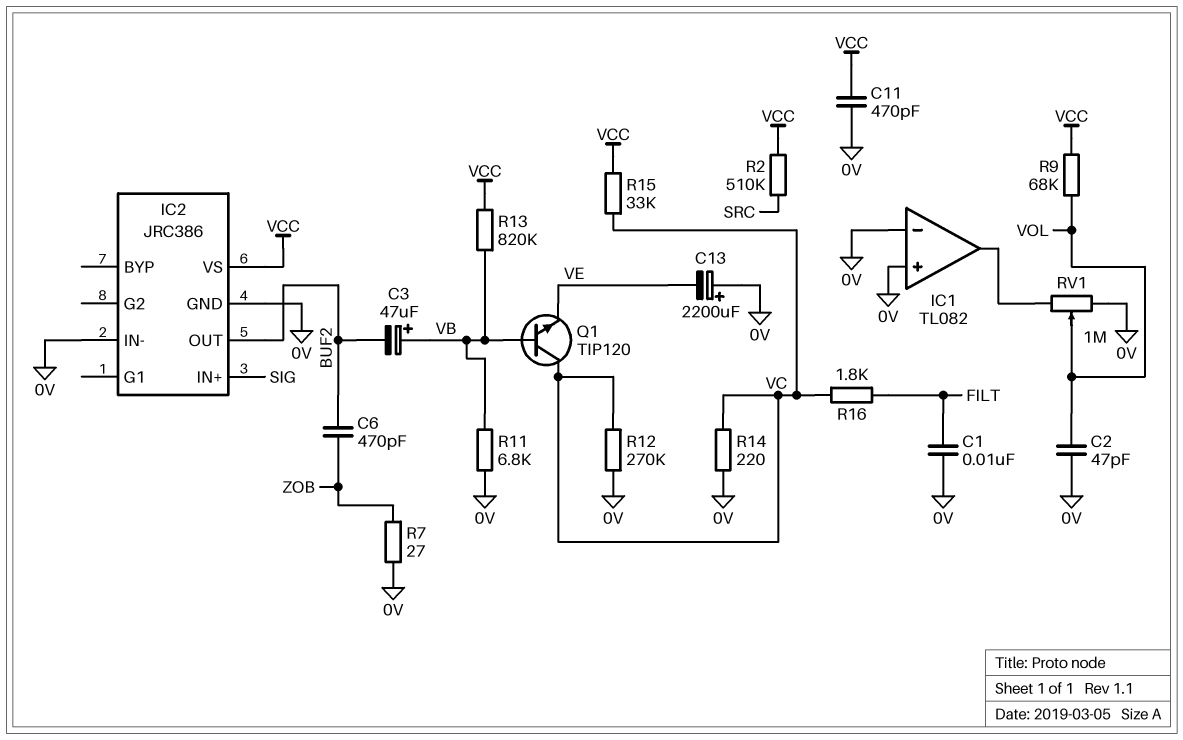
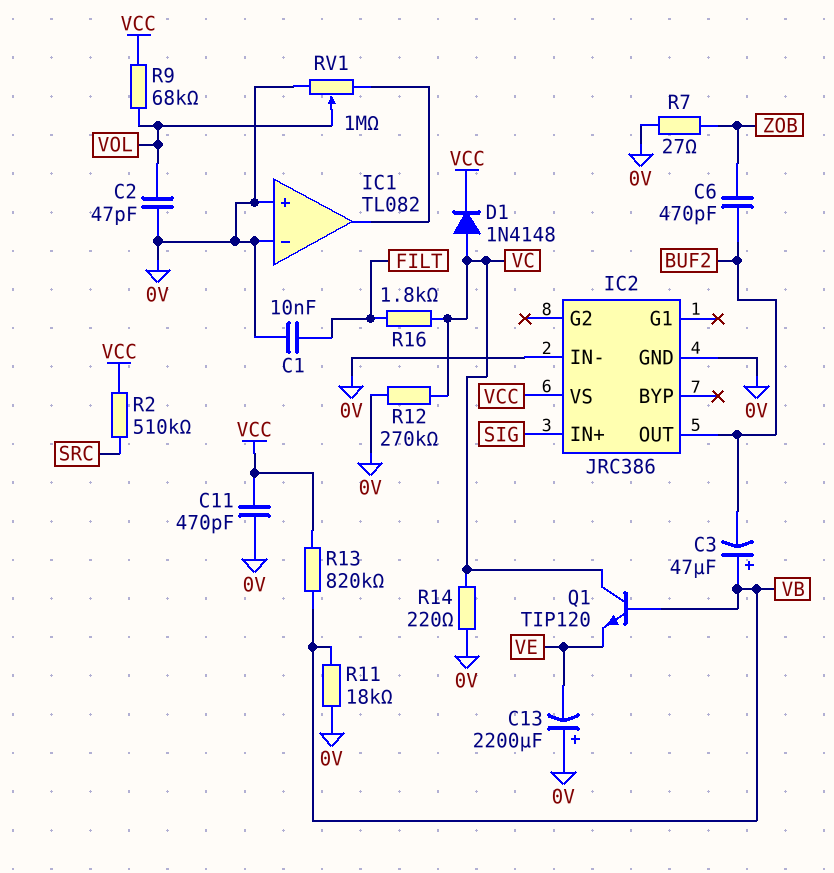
D1: none -> diode 1N4148 (A VC, K VCC)
R11: 6.8k (0V, VB) -> 18k (0V, VB)
R15: 33k (VC, VCC) -> none

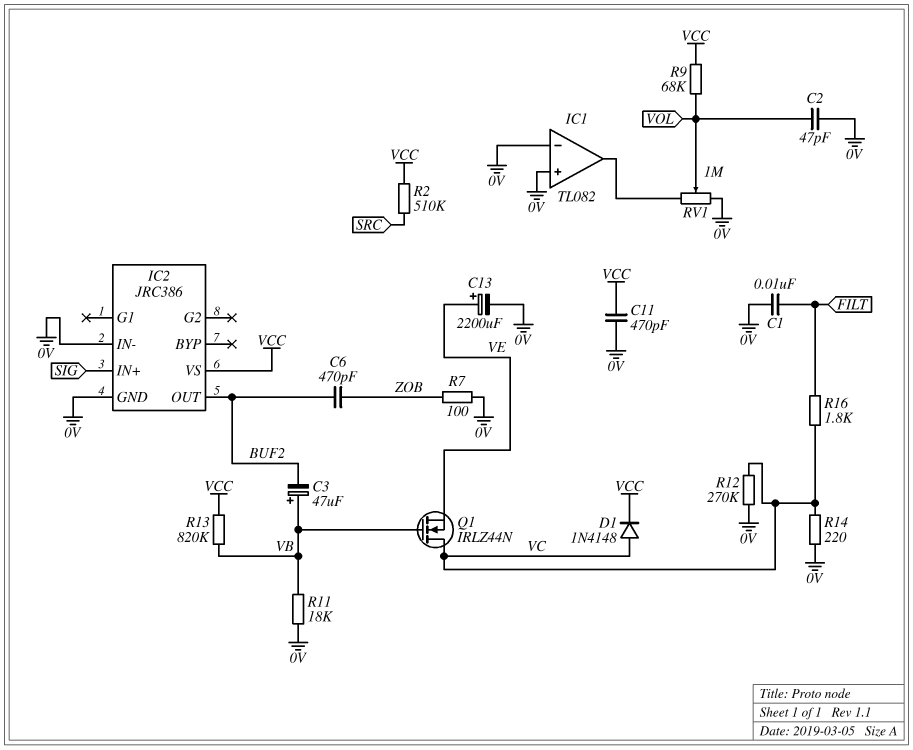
C13: 2200uF (plus 0V, minus VE) -> 2200uF (plus VE, minus 0V)
Q1: NPN TIP120 (B VB, C VC, E VE) -> NMOS IRLZ44N (G VB, D VC, S VE)
R7: 27 (0V, ZOB) -> 100 (0V, ZOB)

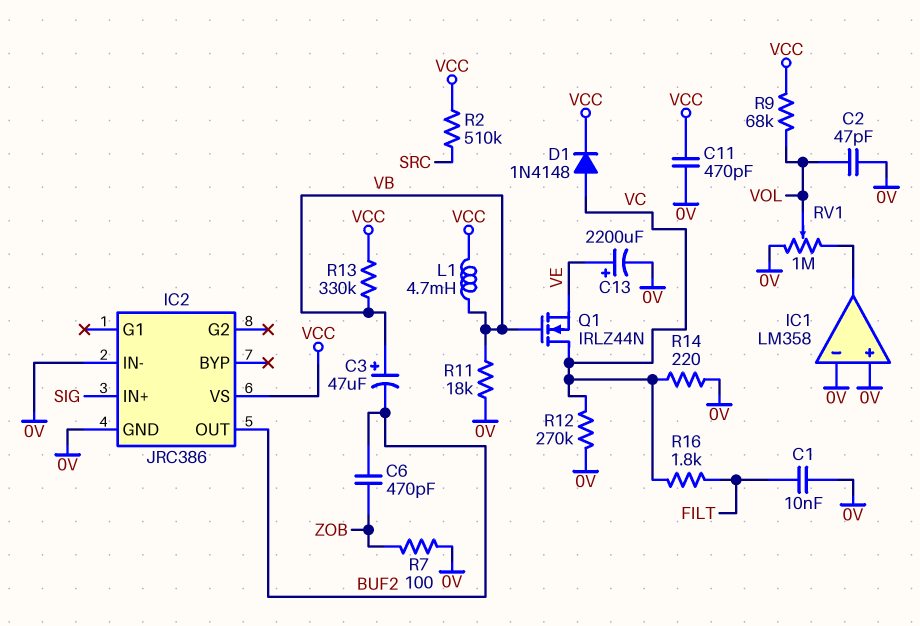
IC1: TL082 -> LM358
L1: none -> 4.7mH (VB, VCC)
R13: 820k (VB, VCC) -> 330k (VB, VCC)

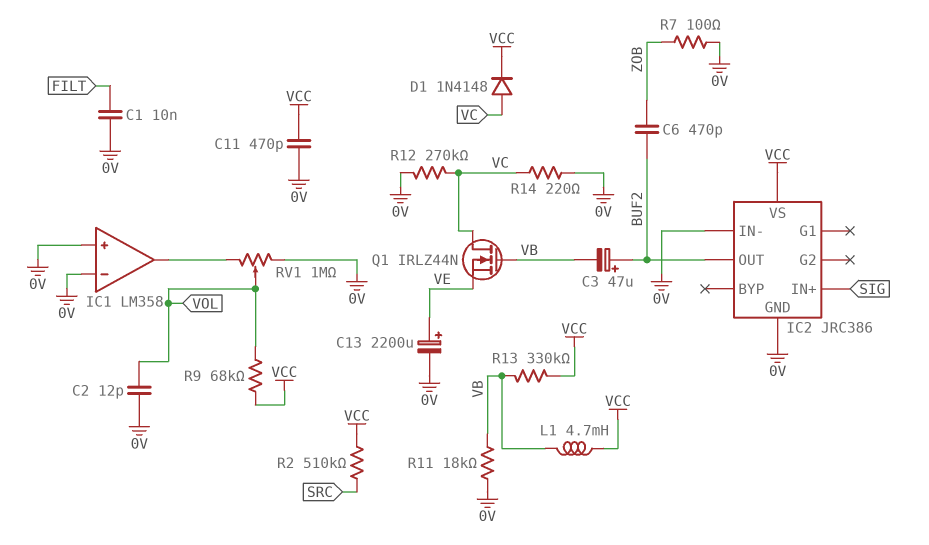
C2: 47pF (0V, VOL) -> 12pF (0V, VOL)
C3: 47uF (plus VB, minus BUF2) -> 47uF (plus BUF2, minus VB)
R16: 1.8k (FILT, VC) -> none

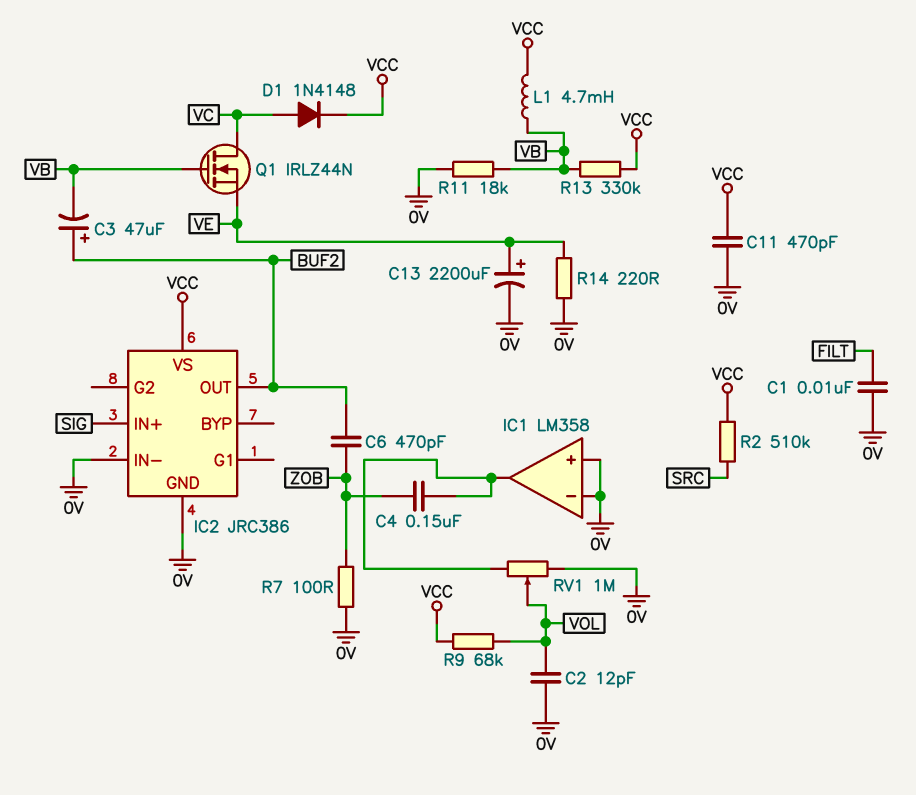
C4: none -> 150nF (IC1/out, ZOB)
R12: 270k (0V, VC) -> none
R14: 220 (0V, VC) -> 220 (0V, VE)

